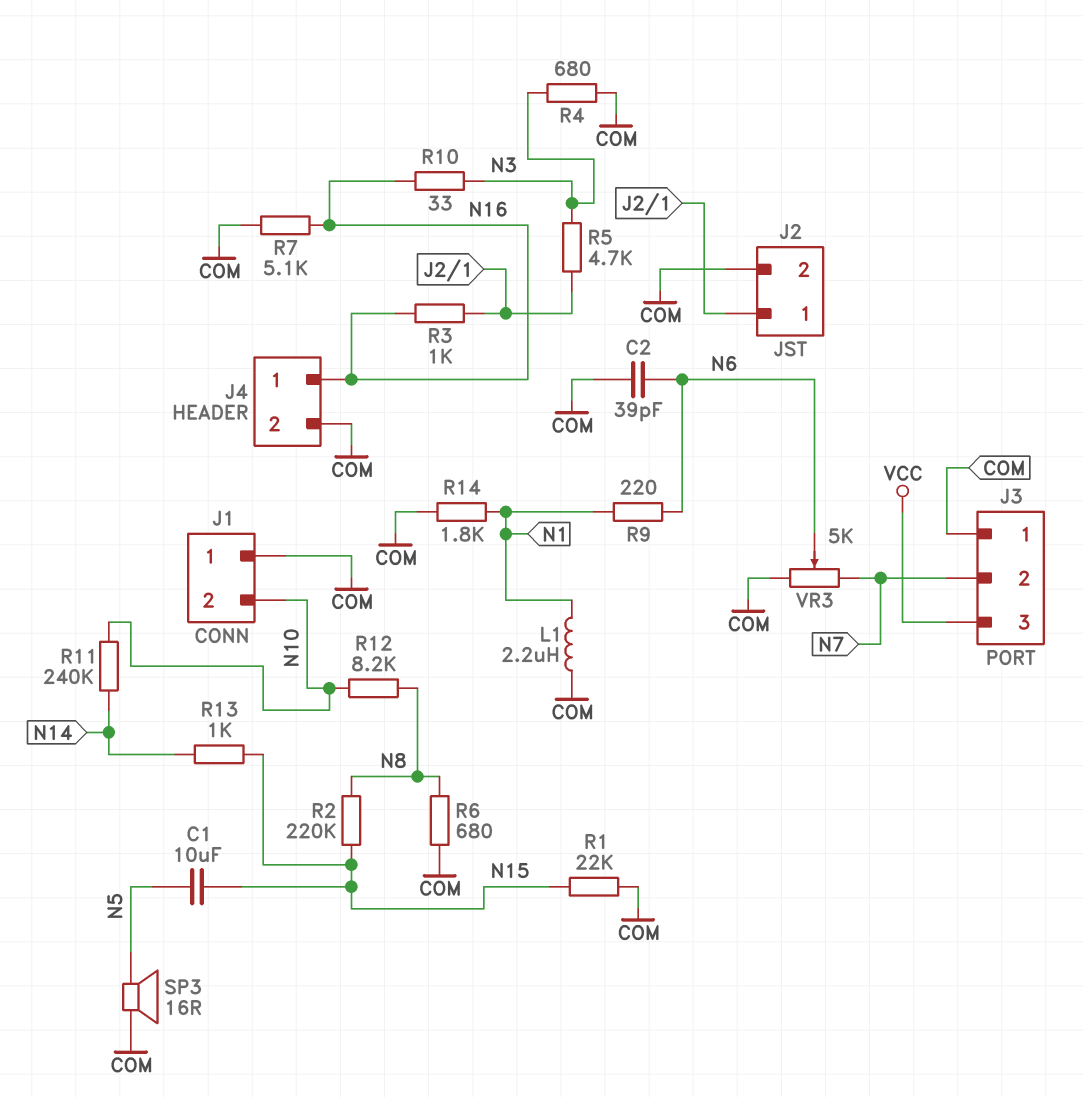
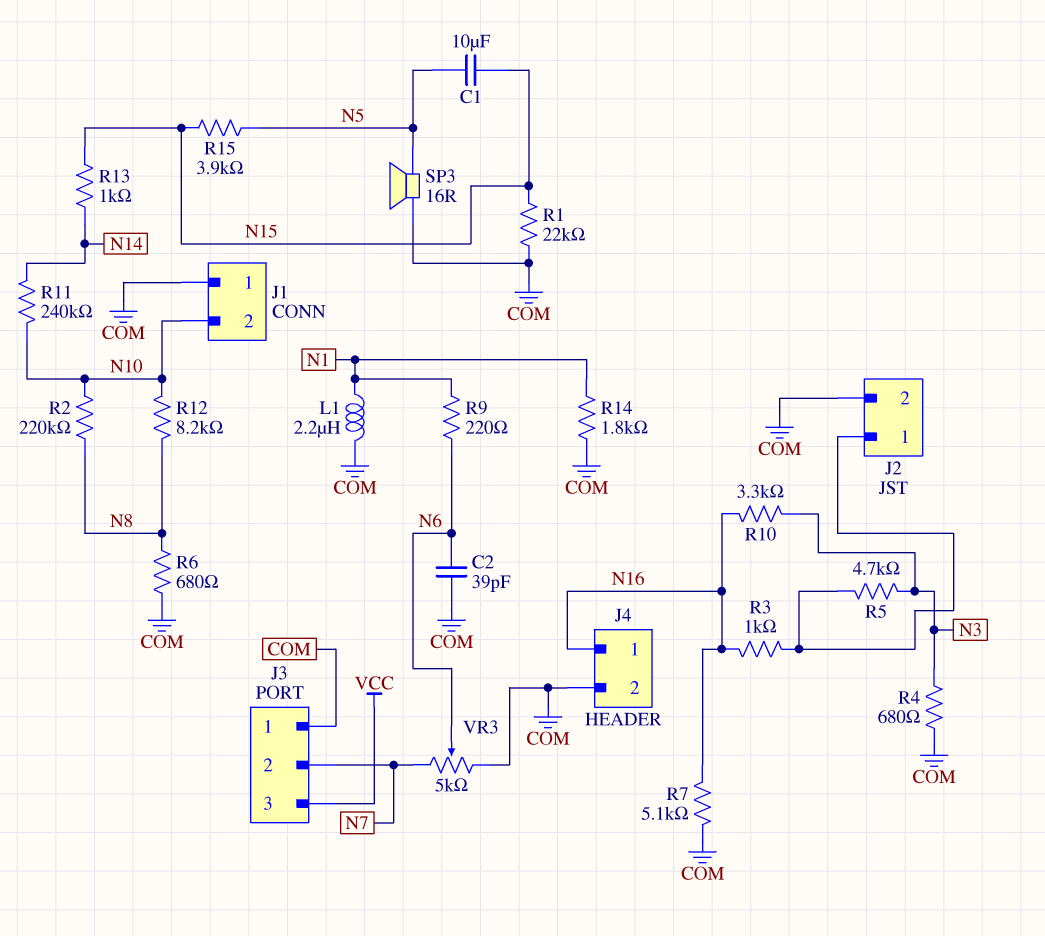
R2: 220k (N8, N15) -> 220k (N8, N10)
R10: 33 (N3, N16) -> 3.3k (N3, N16)
R15: none -> 3.9k (N5, N15)

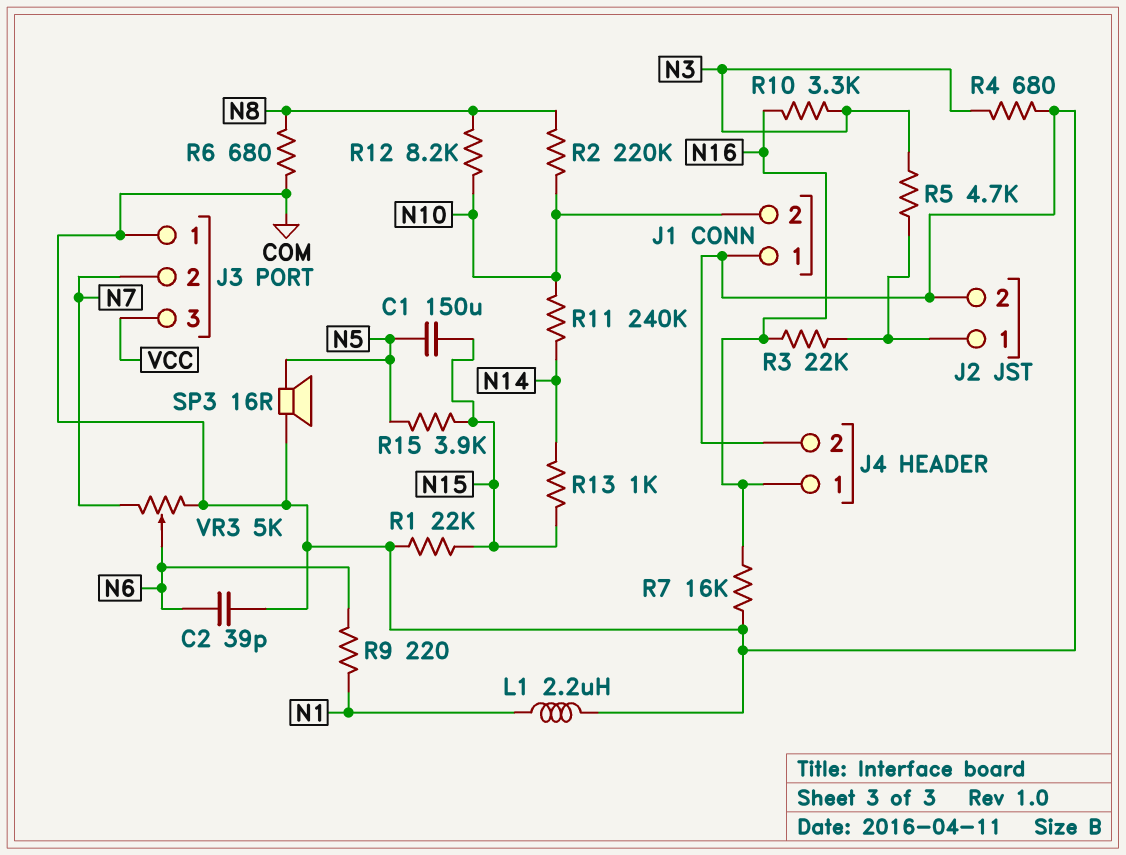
C1: 10uF (N5, N15) -> 150uF (N5, N15)
R3: 1k (J2/1, N16) -> 22k (J2/1, N16)
R7: 5.1k (COM, N16) -> 16k (COM, N16)
R14: 1.8k (COM, N1) -> none

